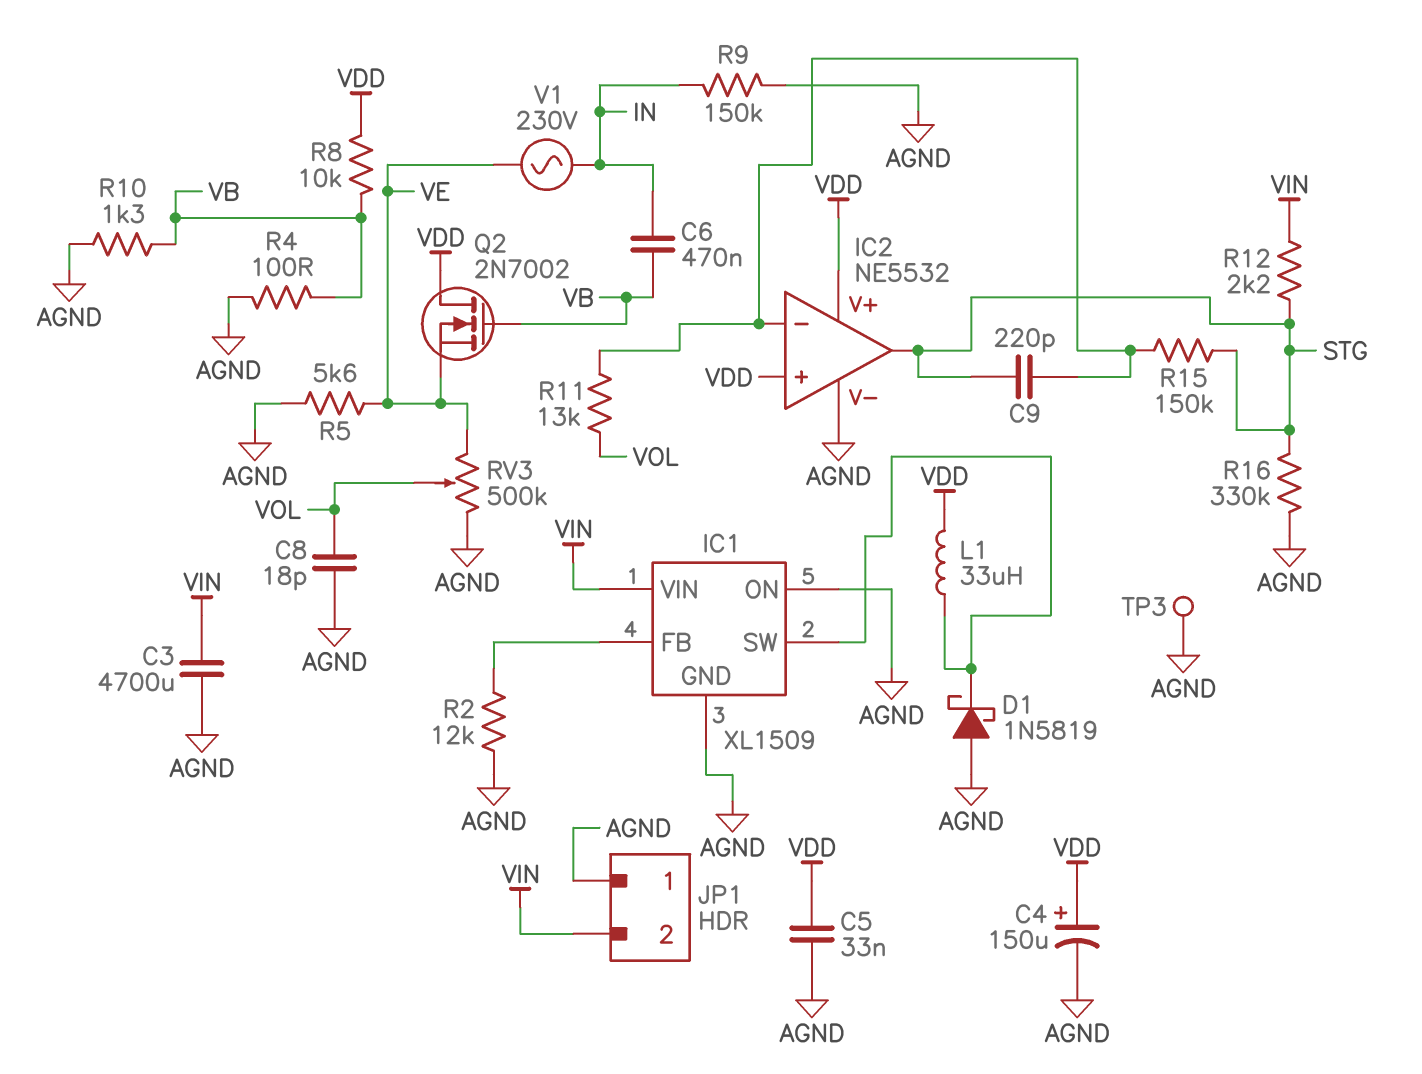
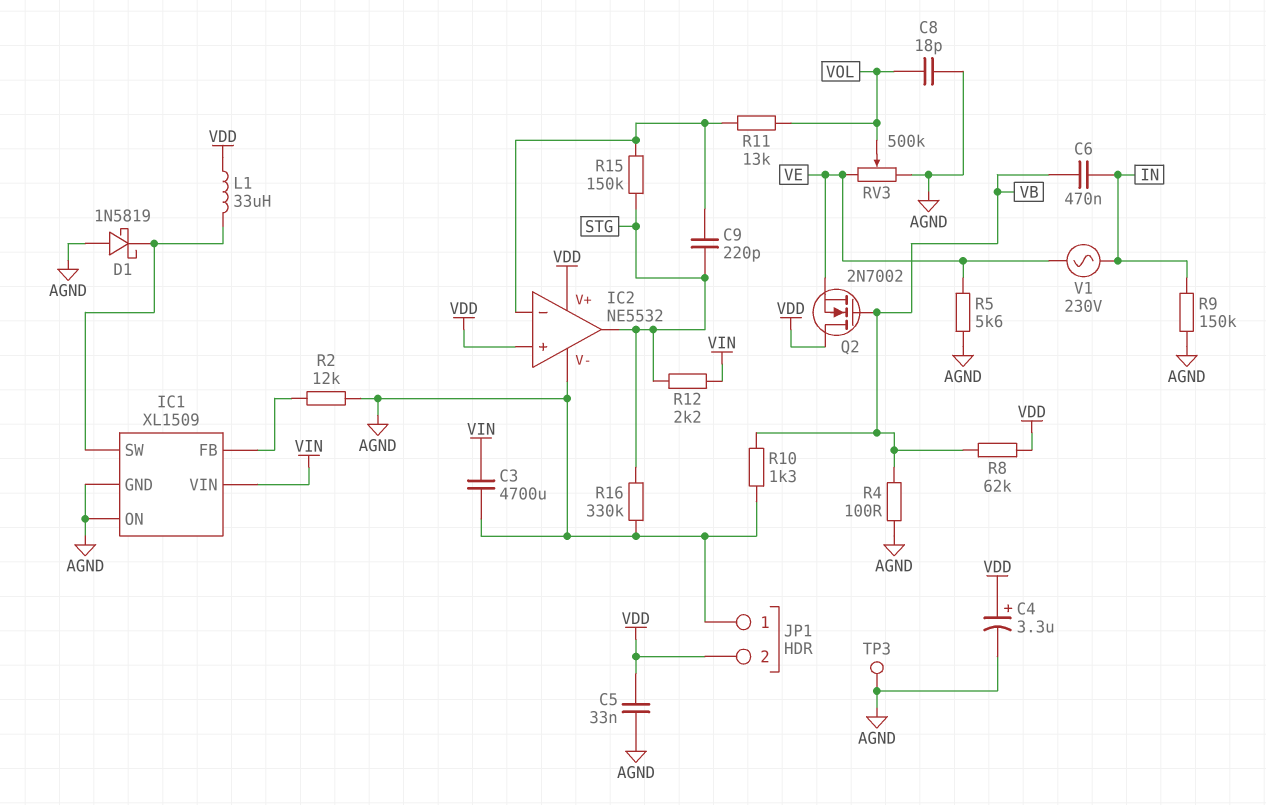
C4: 150uF (plus VDD, minus AGND) -> 3.3uF (plus VDD, minus AGND)
JP1 pin 2: VIN -> VDD
R8: 10k (VB, VDD) -> 62k (VB, VDD)

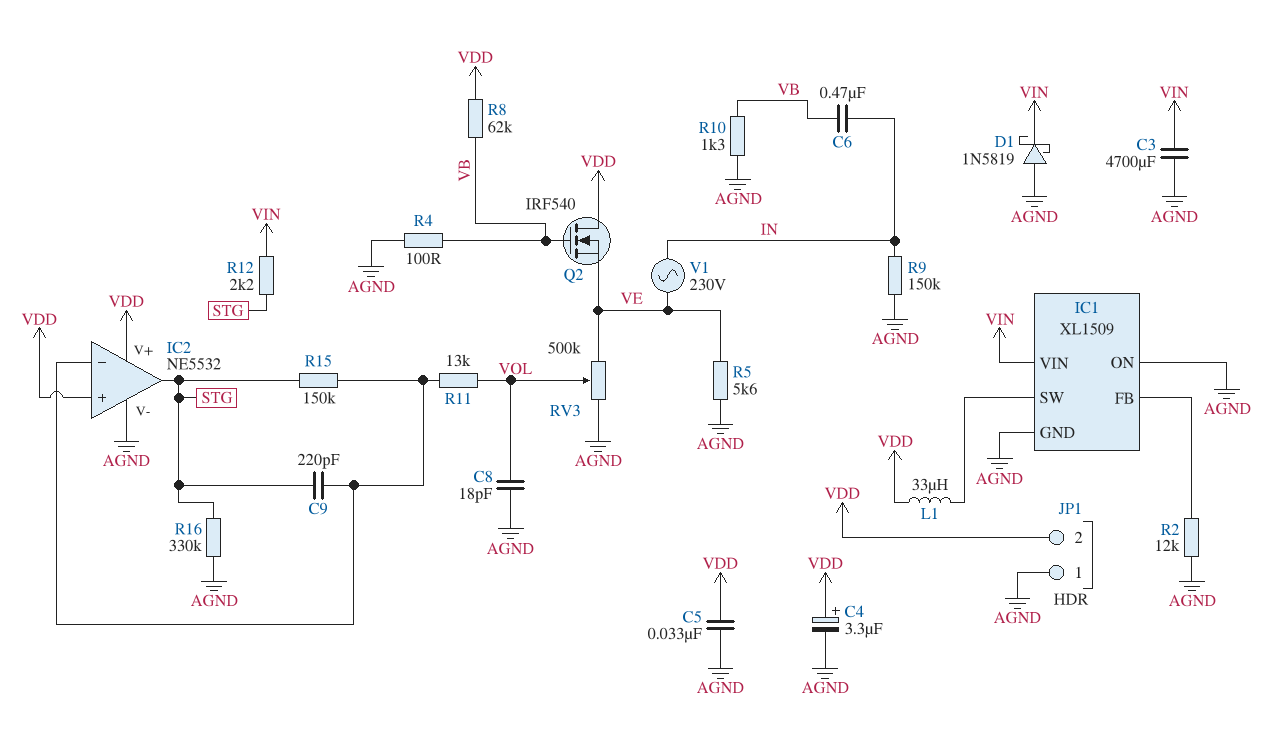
D1: schottky 1N5819 (A AGND, K IC1/SW) -> schottky 1N5819 (A AGND, K VIN)
Q2: NMOS 2N7002 (G VB, D VDD, S VE) -> NMOS IRF540 (G VB, D VDD, S VE)
TP3: test point (AGND) -> none

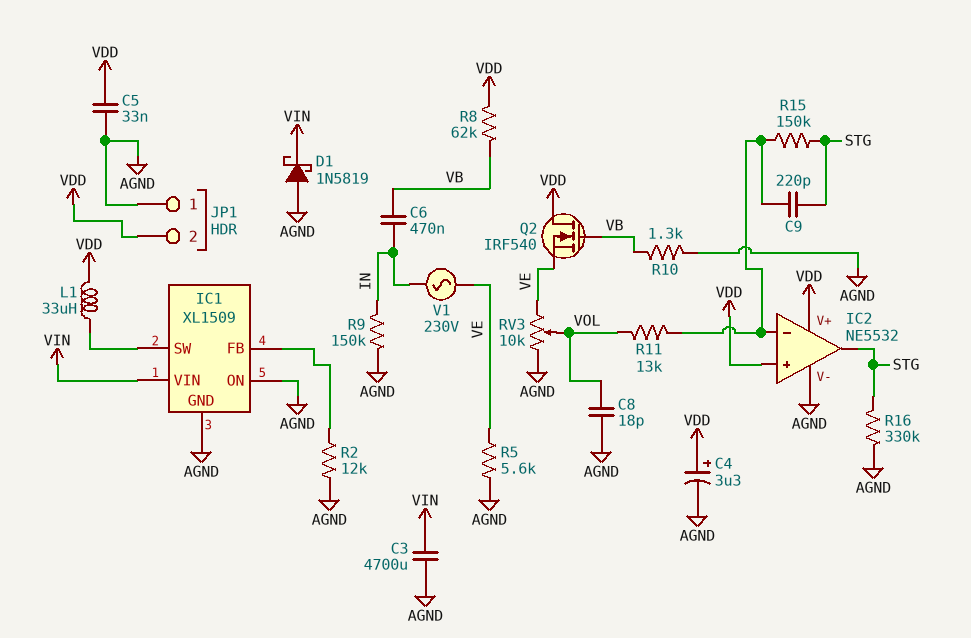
R4: 100 (AGND, VB) -> none
R12: 2.2k (STG, VIN) -> none
RV3: 500k (AGND, VE, wiper VOL) -> 10k (AGND, VE, wiper VOL)

